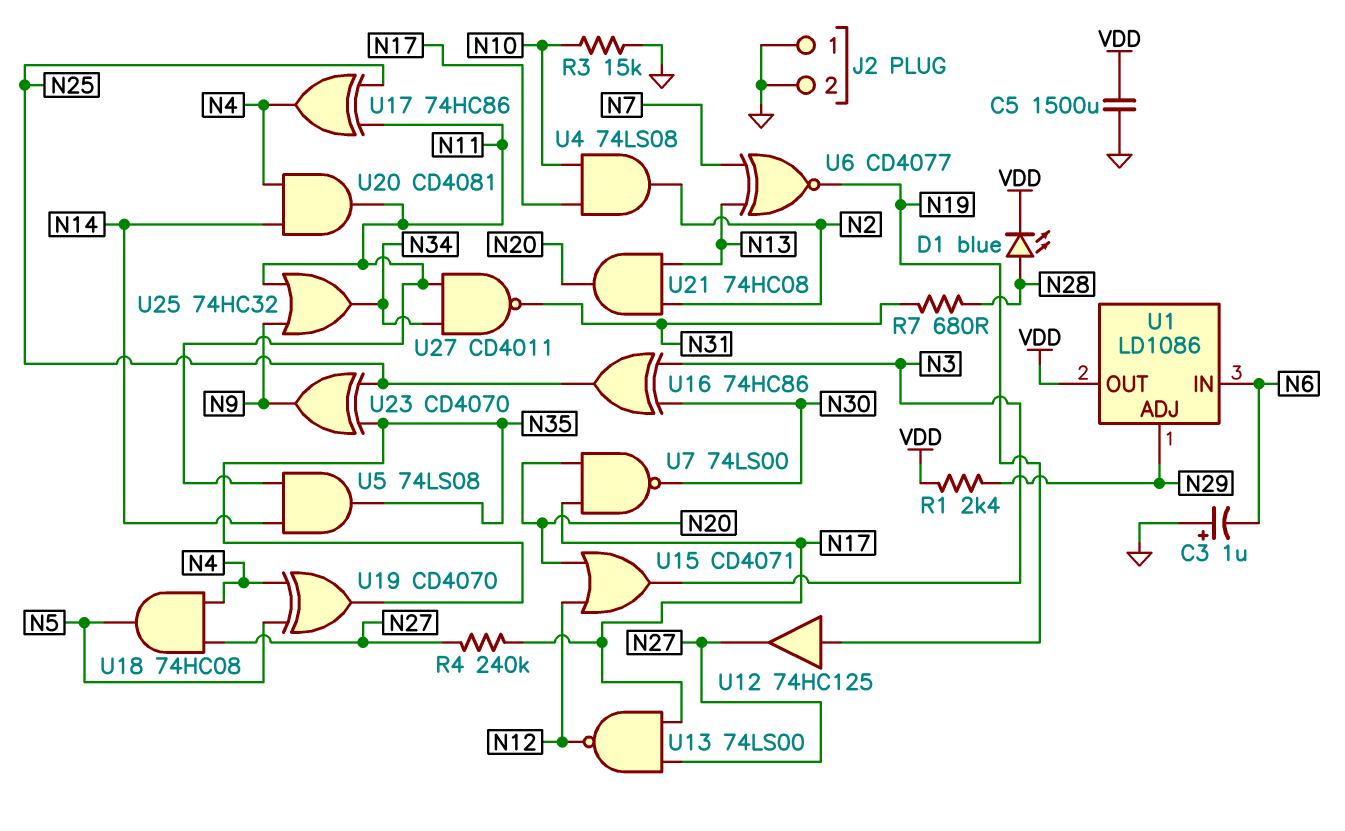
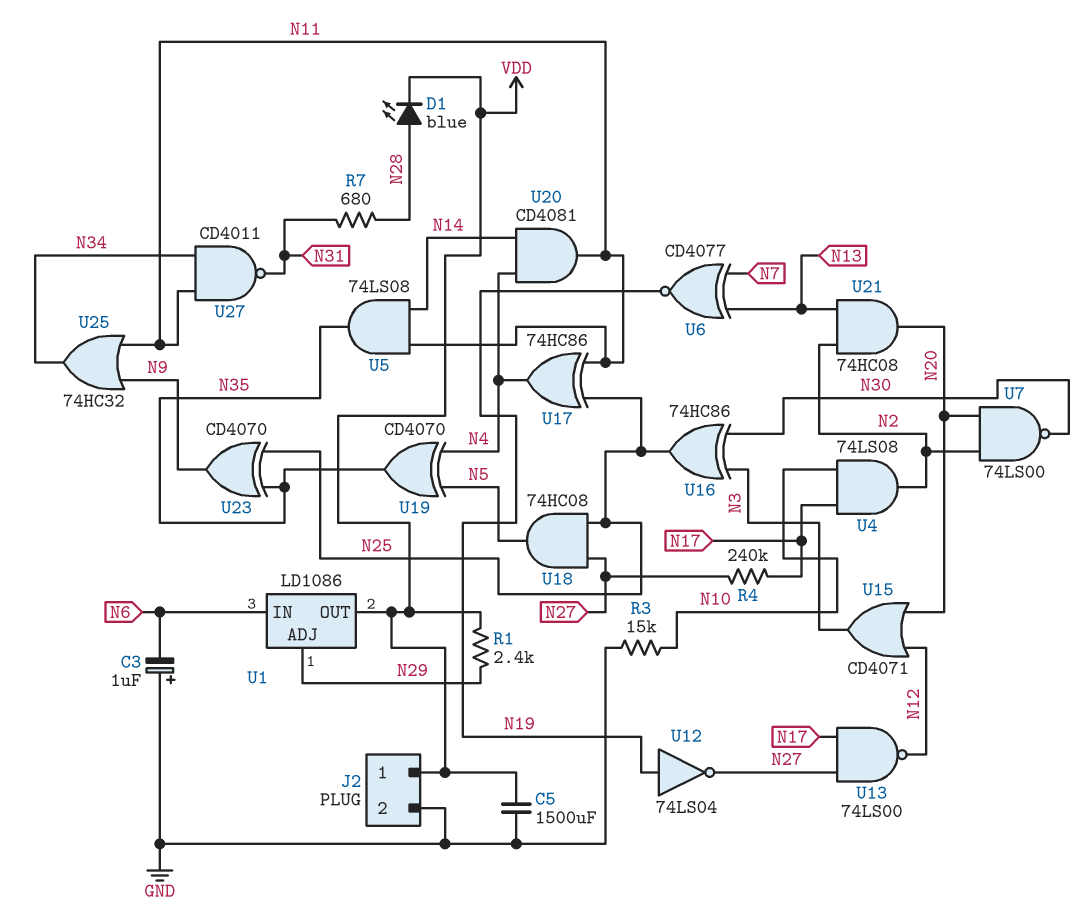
J2 pin 1: GND -> VDD
U7: NAND 74LS00 (in N17, in N20, out N30) -> NAND 74LS00 (in N2, in N20, out N30)
U12: buffer 74HC125 (in N19, out N27) -> NOT 74LS04 (in N19, out N27)
U18: AND 74HC08 (in N4, in N27, out N5) -> AND 74HC08 (in N25, in N27, out N5)

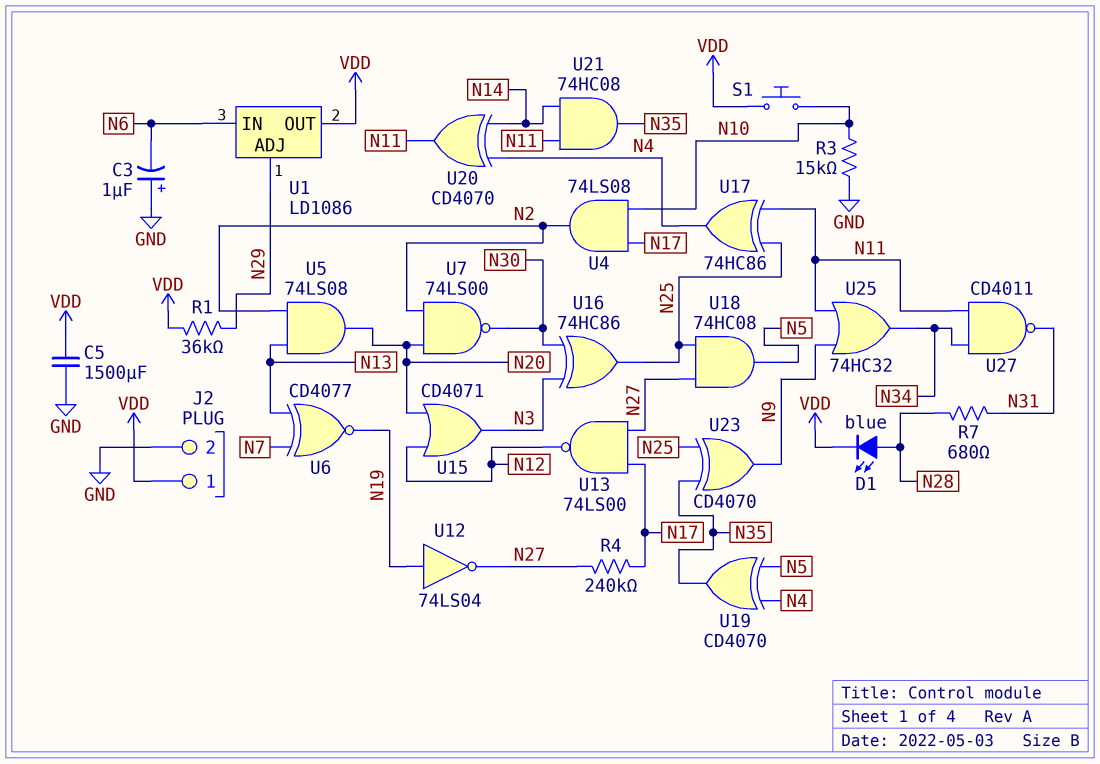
R1: 2.4k (N29, VDD) -> 36k (N29, VDD)
S1: none -> button (N10, VDD)
U5: AND 74LS08 (in N11, in N14, out N35) -> AND 74LS08 (in N2, in N13, out N20)
U20: AND CD4081 (in N4, in N14, out N11) -> XOR CD4070 (in N4, in N14, out N11)
U21: AND 74HC08 (in N2, in N13, out N20) -> AND 74HC08 (in N11, in N14, out N35)

